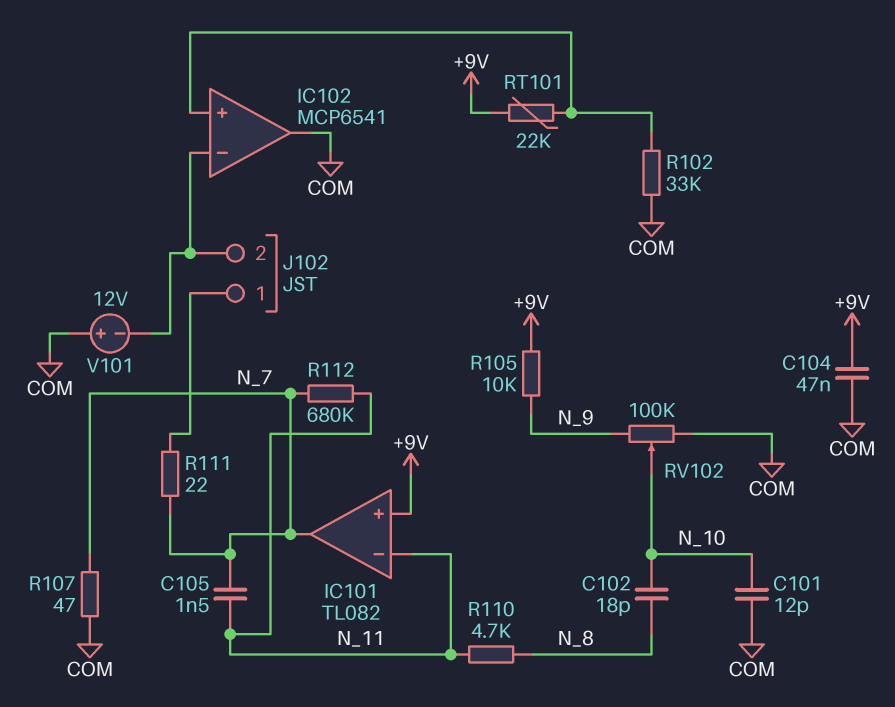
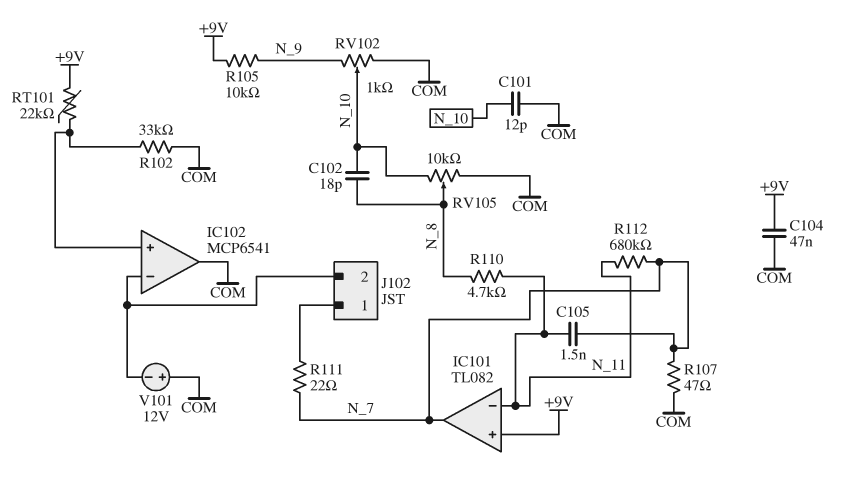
RV102: 100k (COM, N_9, wiper N_10) -> 1k (COM, N_9, wiper N_10)
RV105: none -> 10k (COM, N_10, wiper N_8)

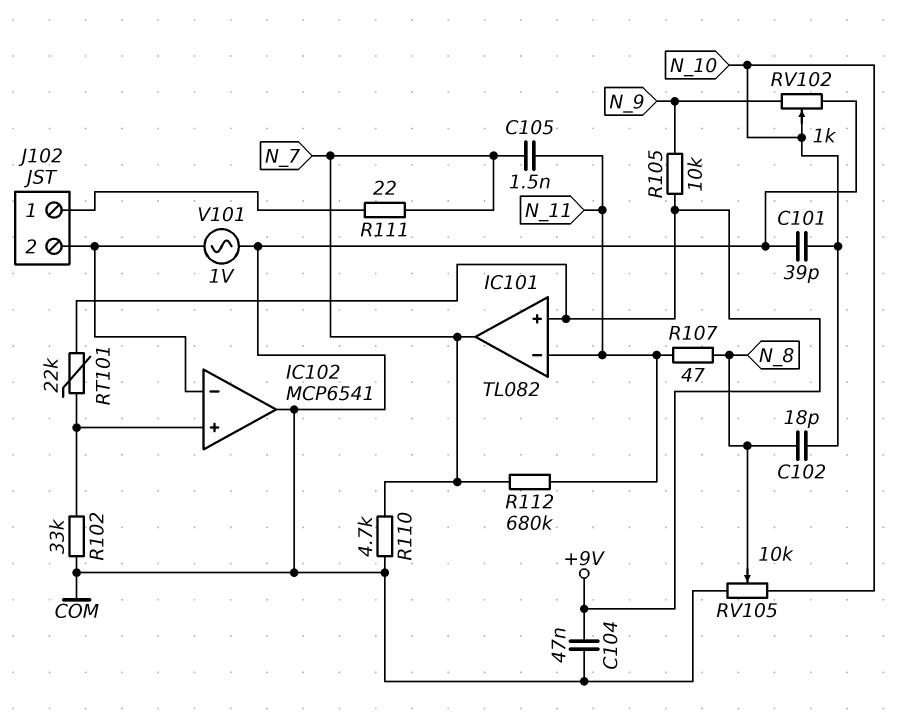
C101: 12pF (COM, N_10) -> 39pF (COM, N_10)
R107: 47 (COM, N_7) -> 47 (N_8, N_11)
R110: 4.7k (N_8, N_11) -> 4.7k (COM, N_7)
V101: 12V (plus COM, minus IC102/in-) -> AC 1V (COM, IC102/in-)

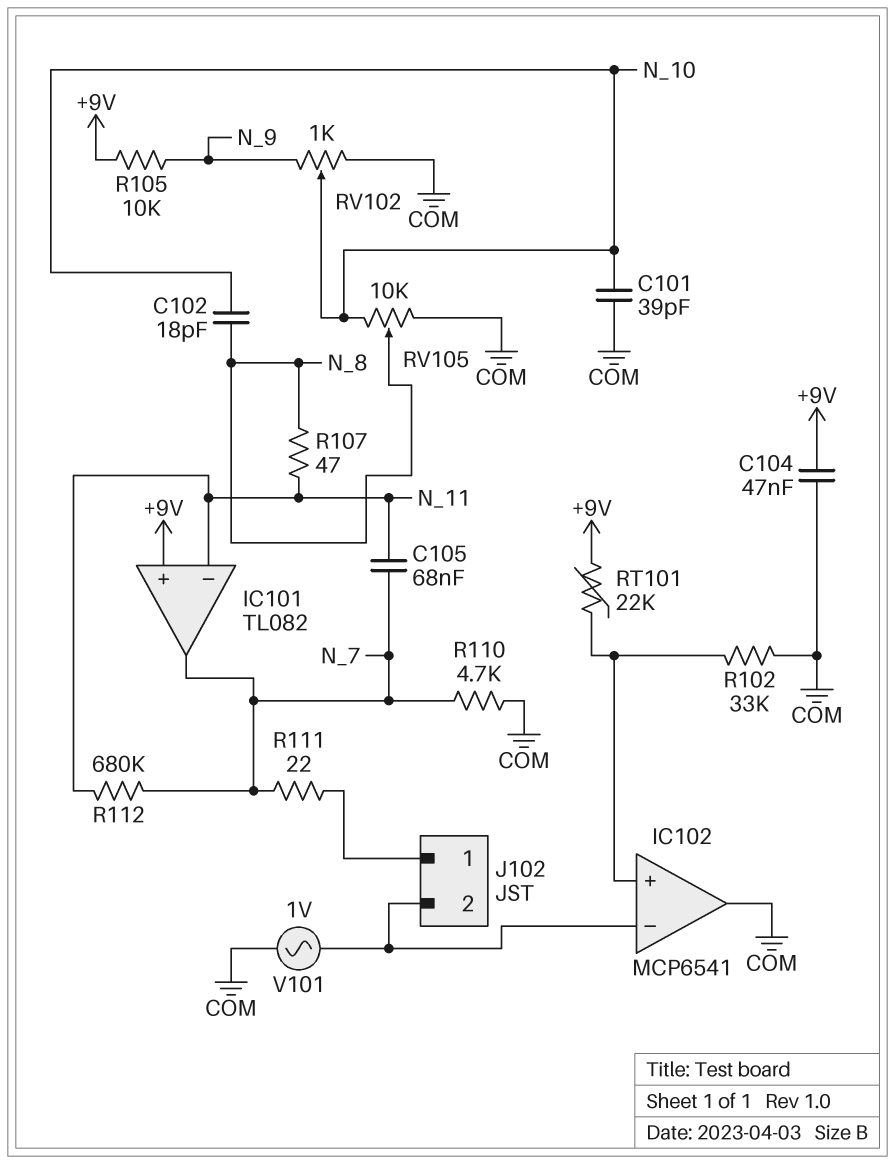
C105: 1.5nF (N_7, N_11) -> 68nF (N_7, N_11)

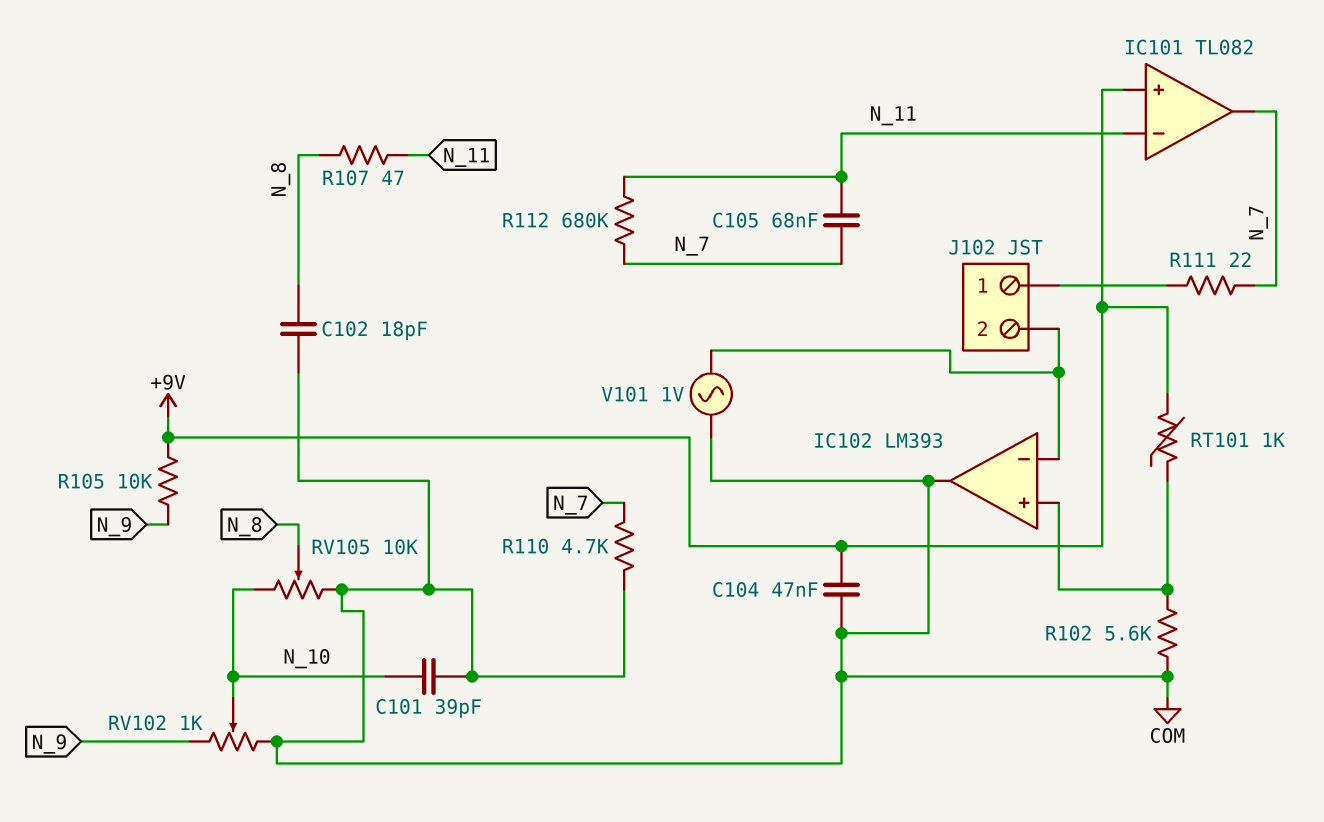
C102: 18pF (N_8, N_10) -> 18pF (COM, N_8)
IC102: MCP6541 -> LM393
R102: 33k (COM, IC102/in+) -> 5.6k (COM, IC102/in+)
RT101: 22k (+9V, IC102/in+) -> 1k (+9V, IC102/in+)

